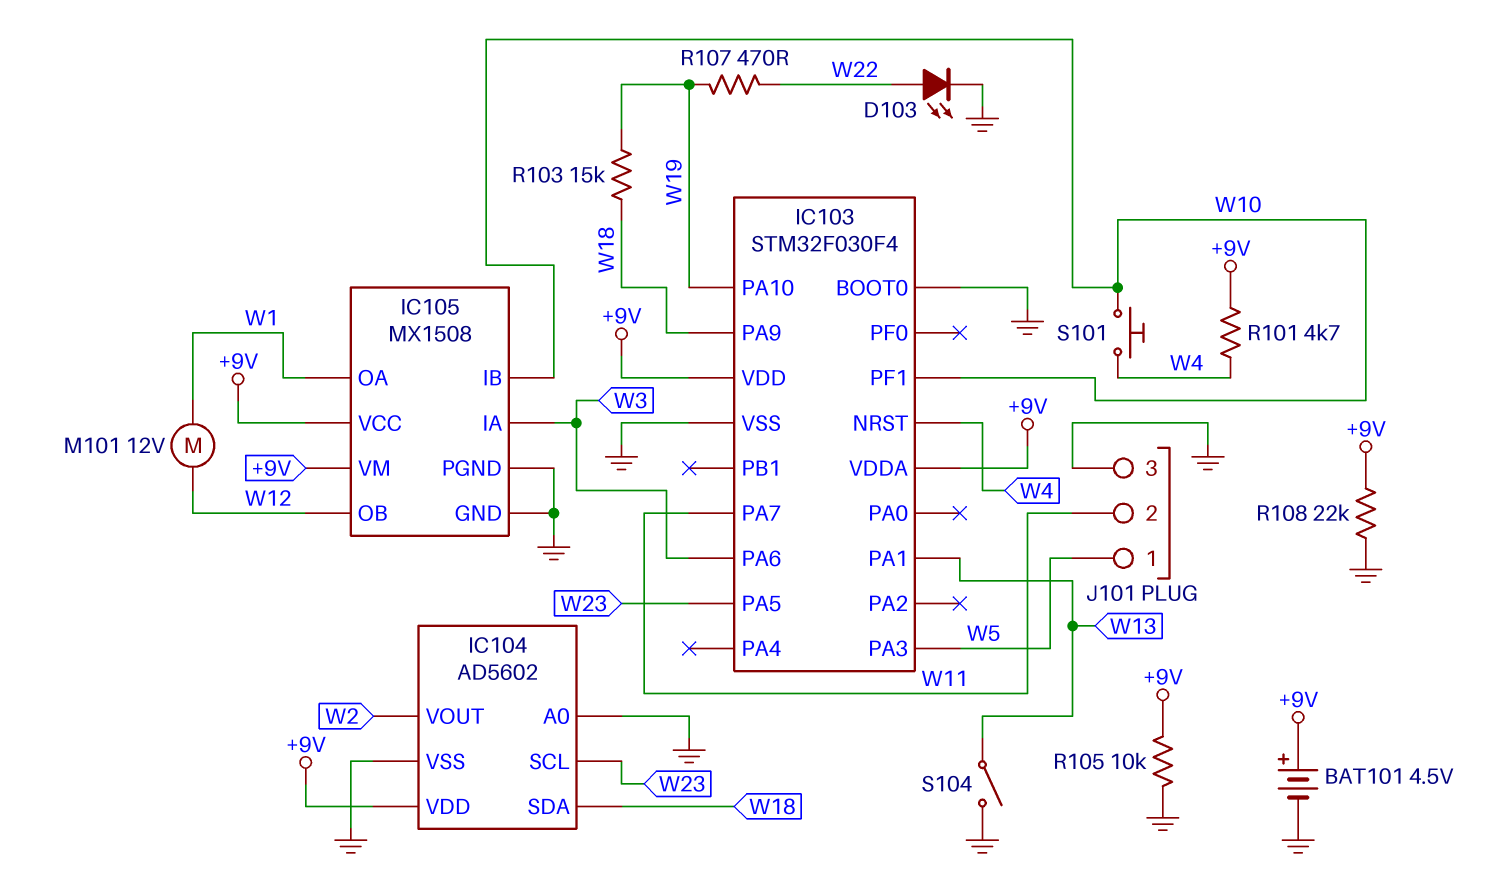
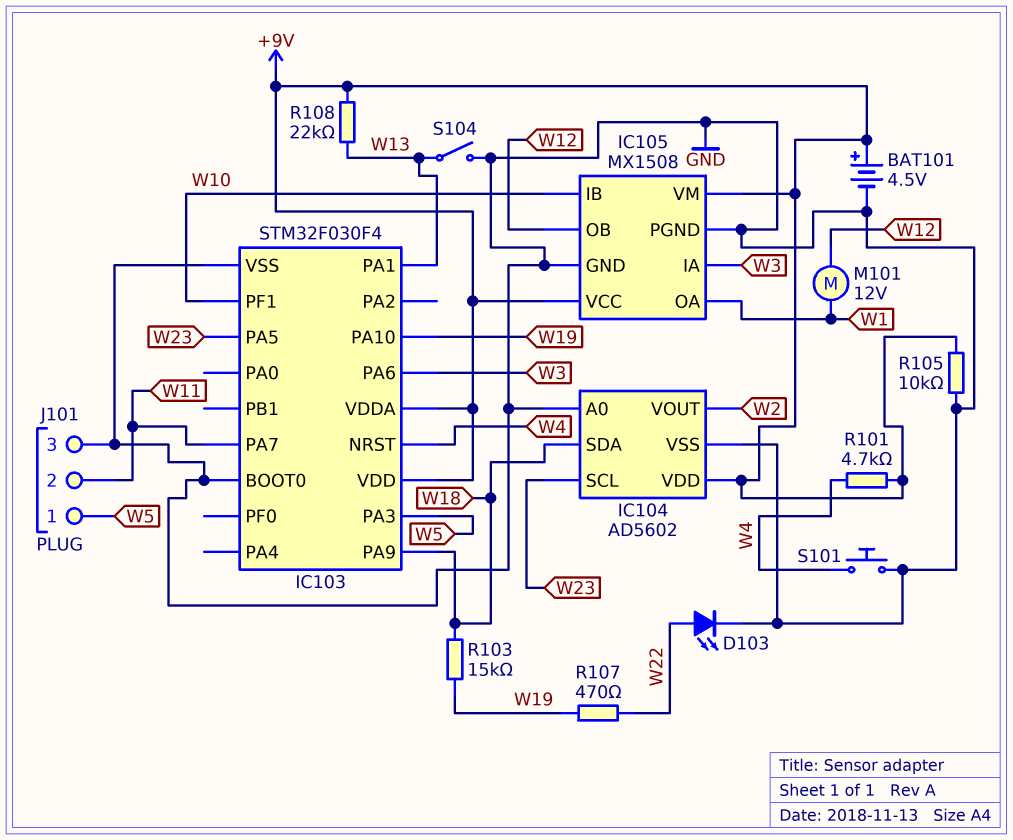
R108: 22k (+9V, GND) -> 22k (+9V, W13)
S101: button (W4, W10) -> button (GND, W4)

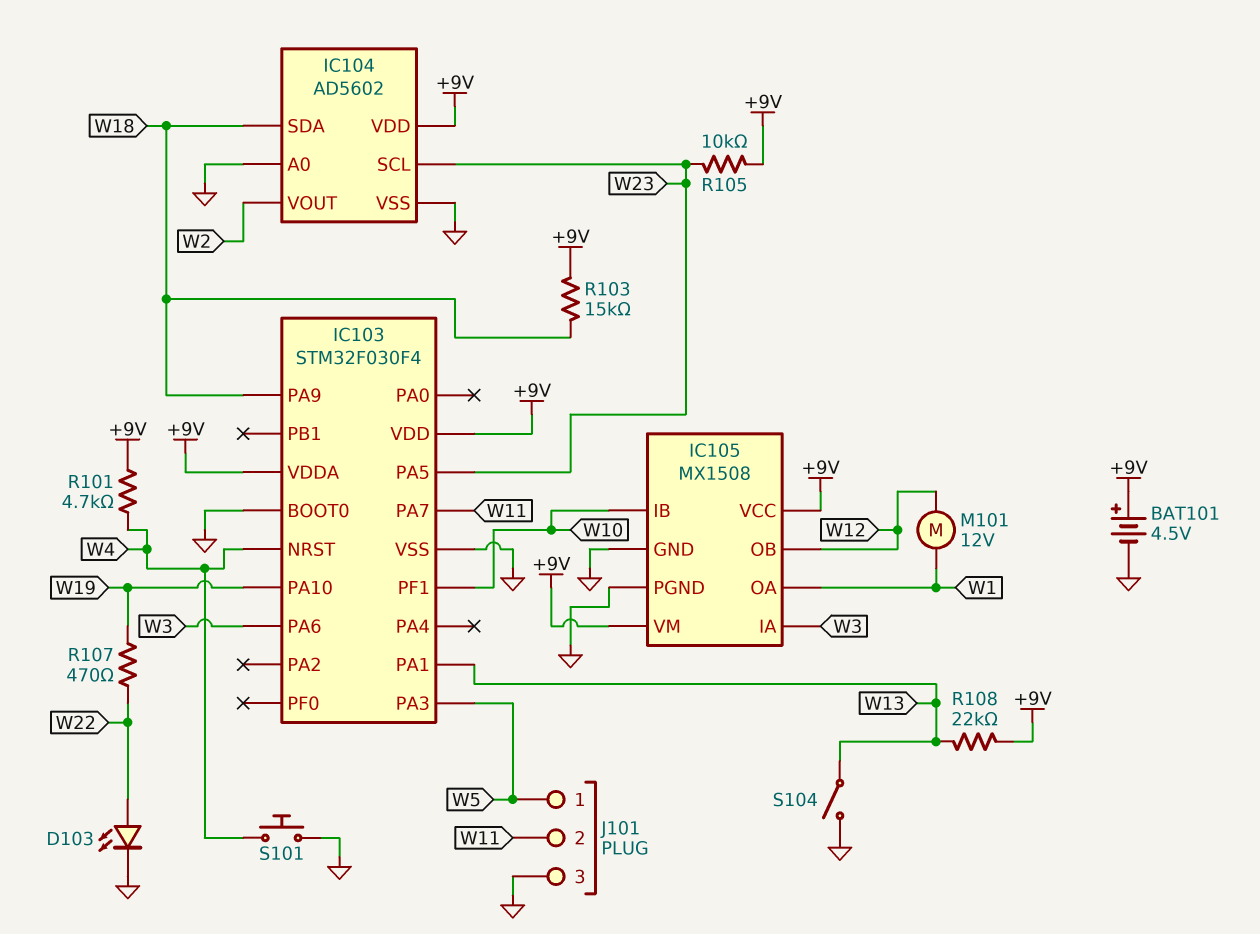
R103: 15k (W18, W19) -> 15k (+9V, W18)
R105: 10k (+9V, GND) -> 10k (+9V, W23)

